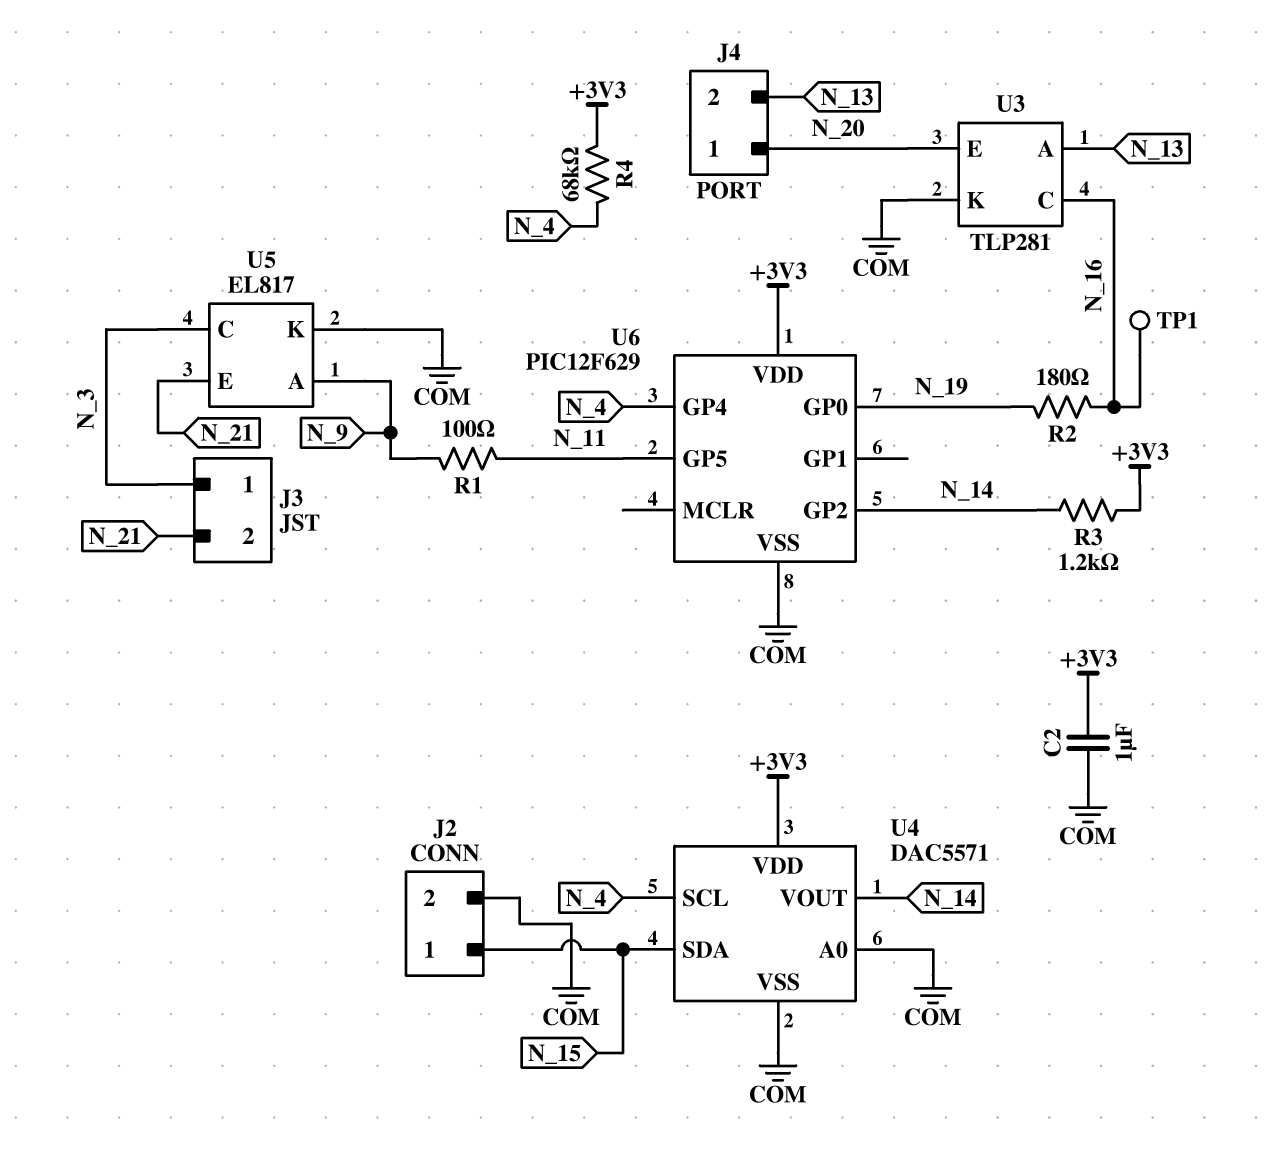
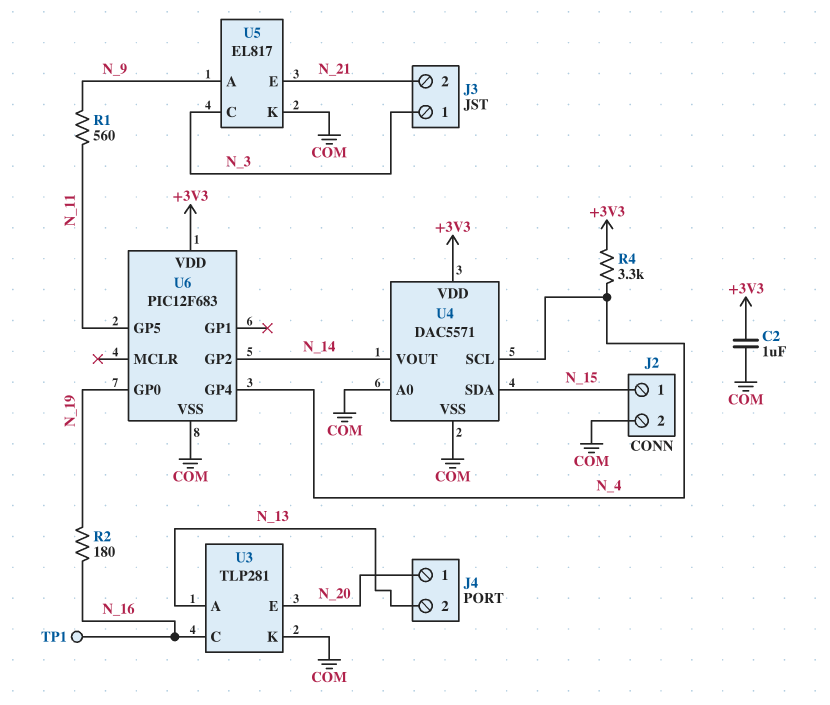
R1: 100 (N_9, N_11) -> 560 (N_9, N_11)
R3: 1.2k (+3V3, N_14) -> none
R4: 68k (+3V3, N_4) -> 3.3k (+3V3, N_4)
U6: PIC12F629 -> PIC12F683

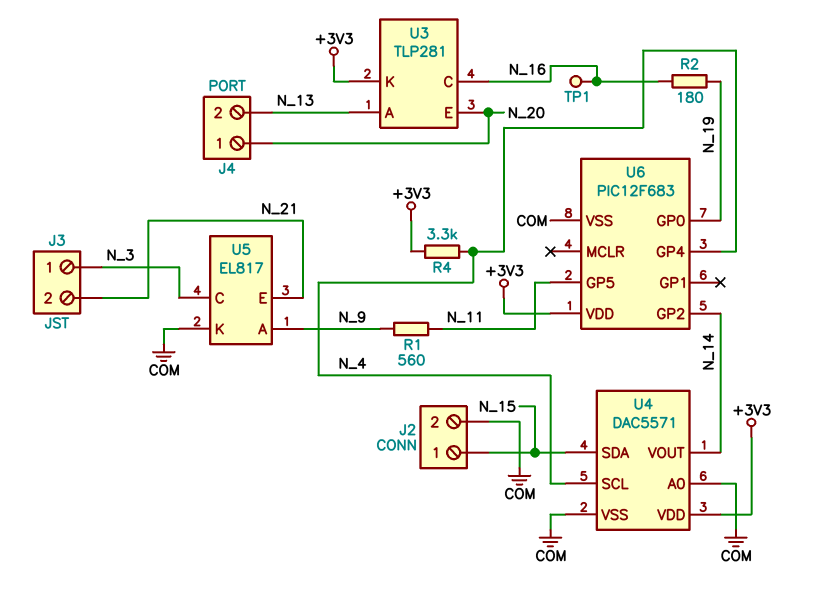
C2: 1uF (+3V3, COM) -> none
U3 pin K: COM -> +3V3

